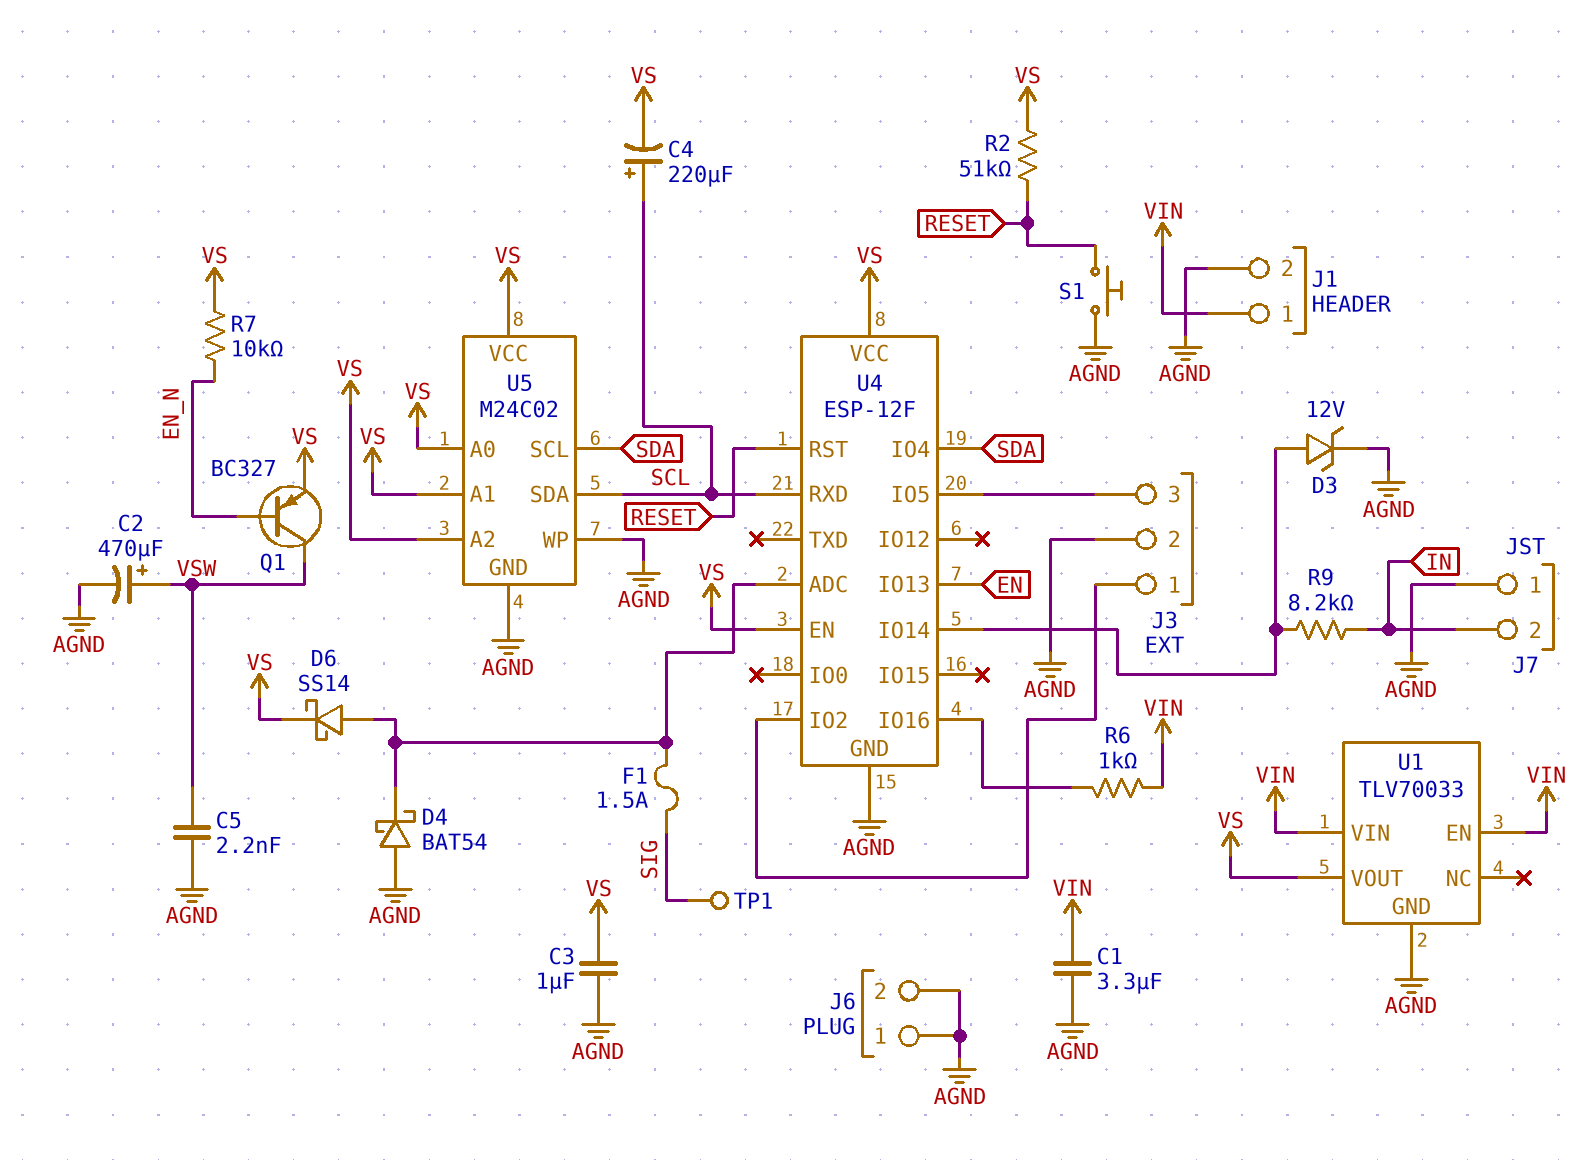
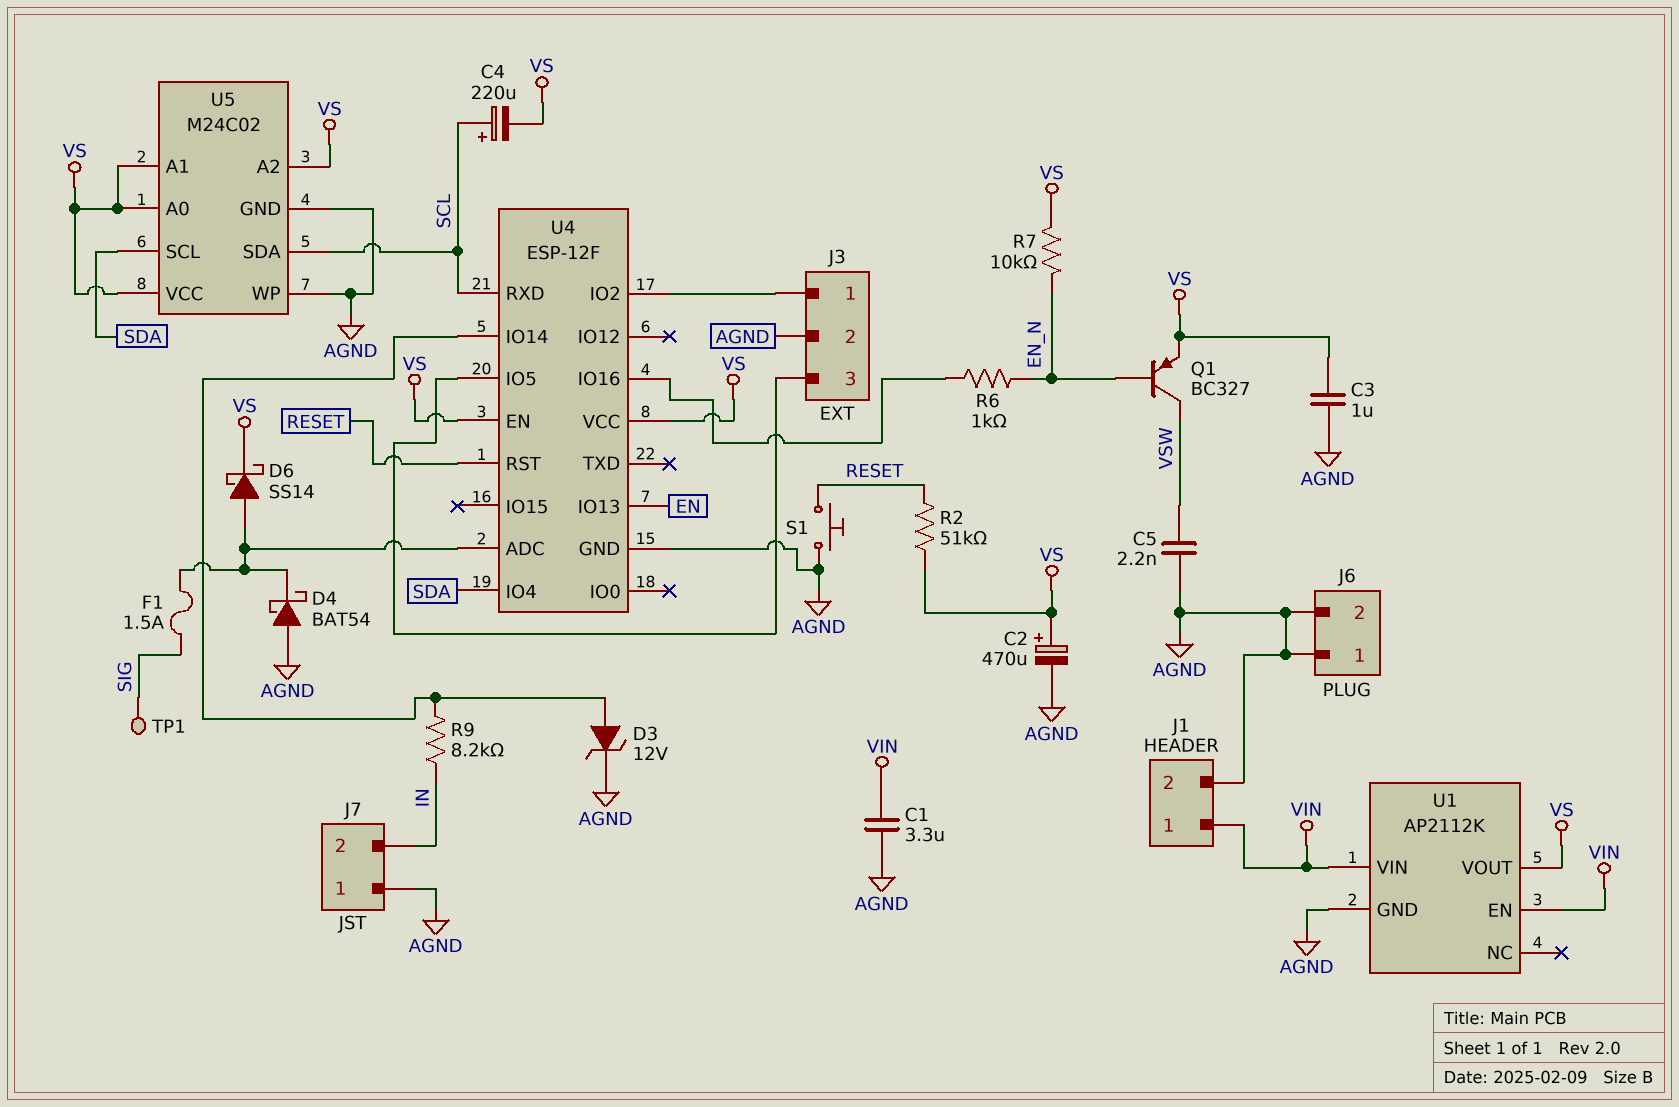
C2: 470uF (plus VSW, minus AGND) -> 470uF (plus VS, minus AGND)
R6: 1k (U4/IO16, VIN) -> 1k (EN_N, U4/IO16)
U1: TLV70033 -> AP2112K

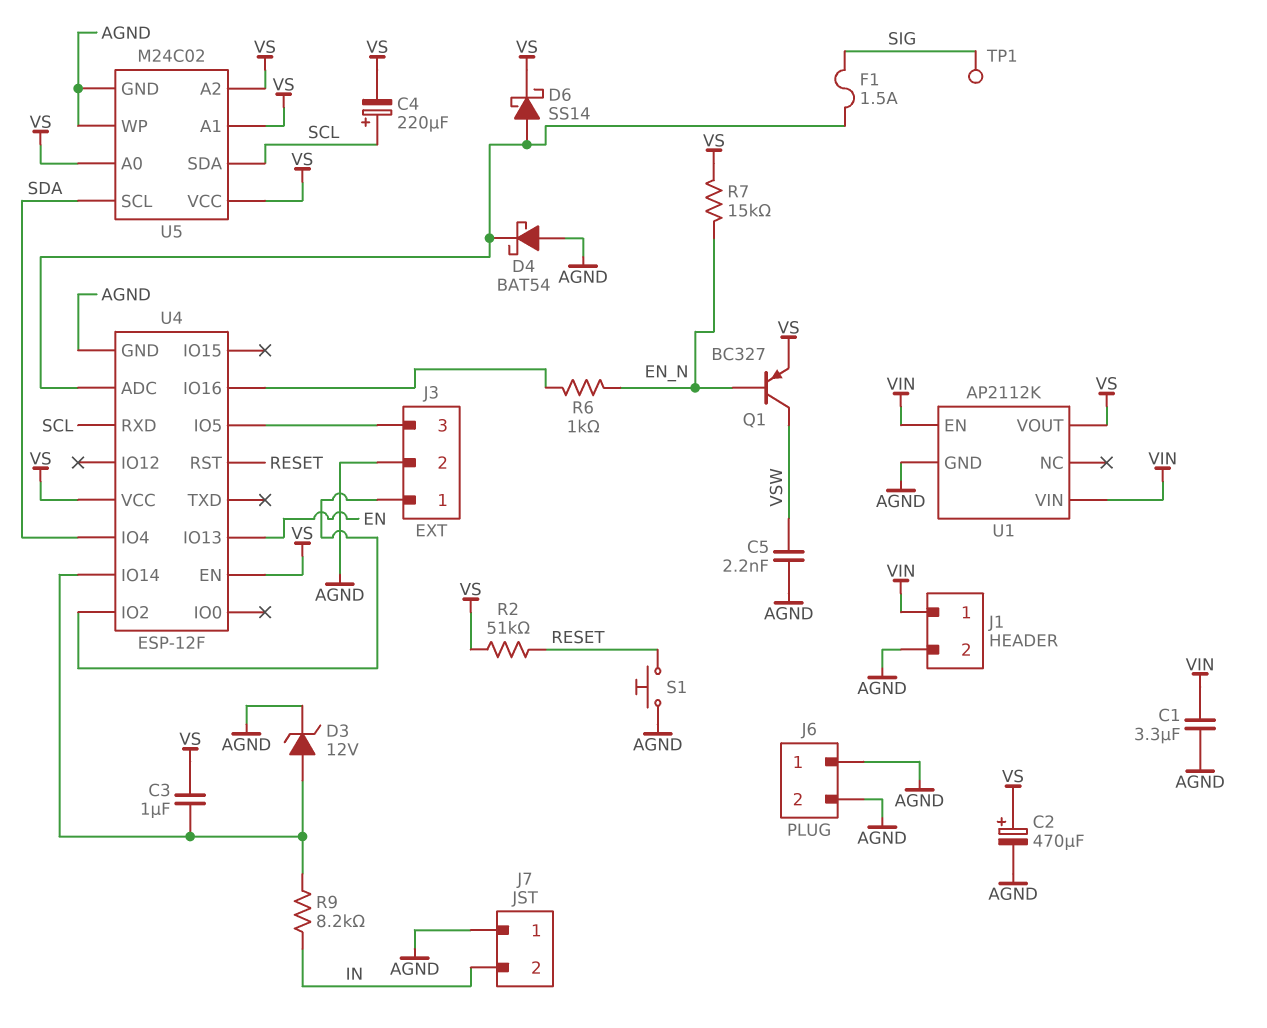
C3: 1uF (AGND, VS) -> 1uF (U4/IO14, VS)
R7: 10k (EN_N, VS) -> 15k (EN_N, VS)

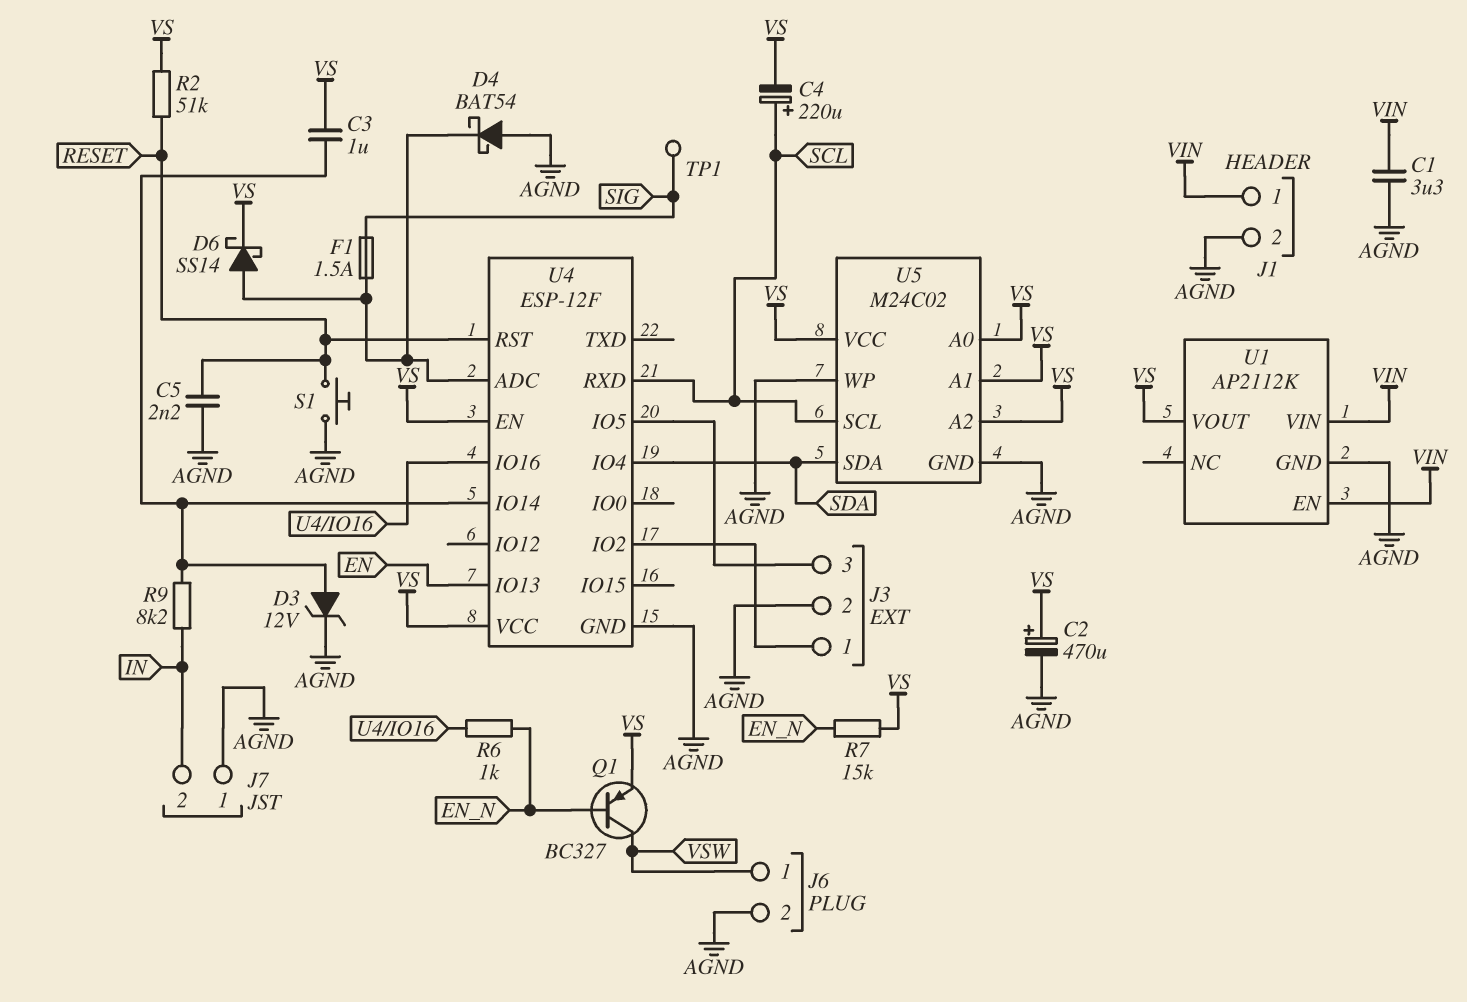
C5: 2.2nF (AGND, VSW) -> 2.2nF (AGND, RESET)
J6 pin 1: AGND -> VSW
U5 pin SCL: SDA -> SCL
U5 pin SDA: SCL -> SDA

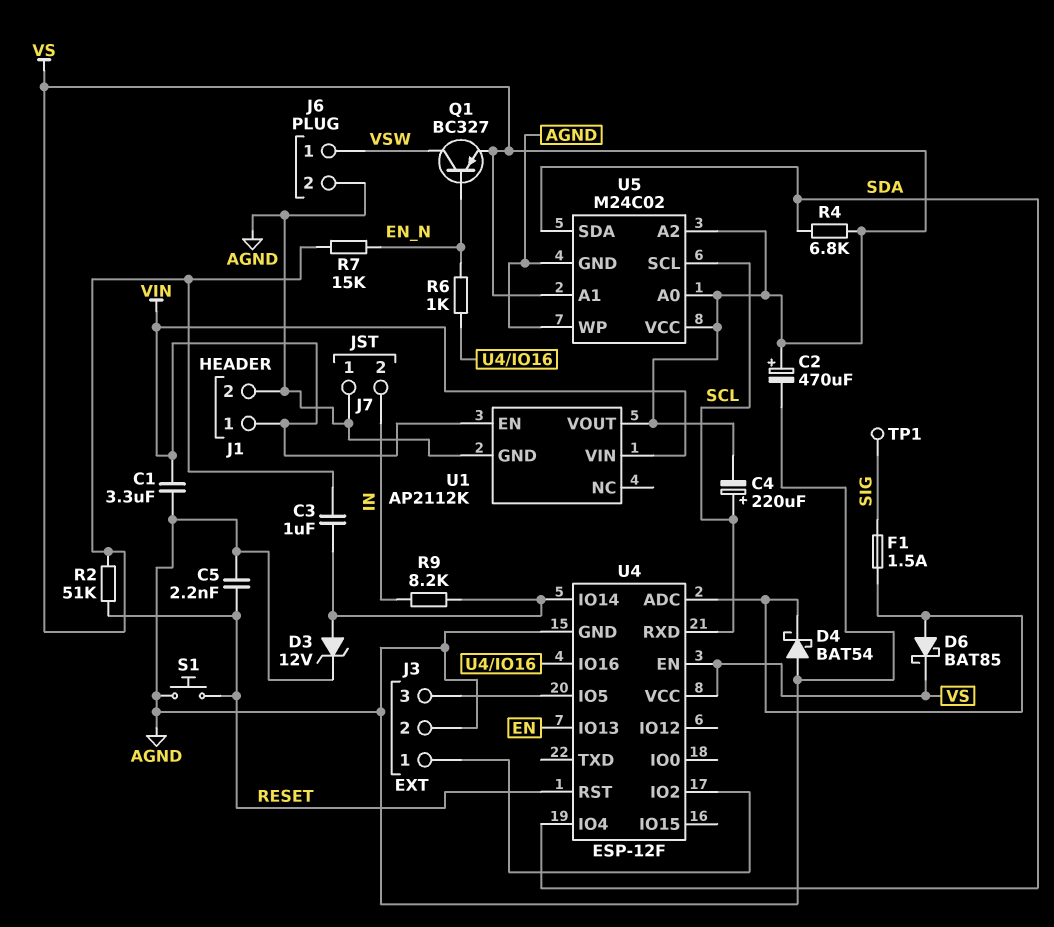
D6: schottky SS14 (A U4/ADC, K VS) -> schottky BAT85 (A U4/ADC, K VS)
R4: none -> 6.8k (SDA, VS)

